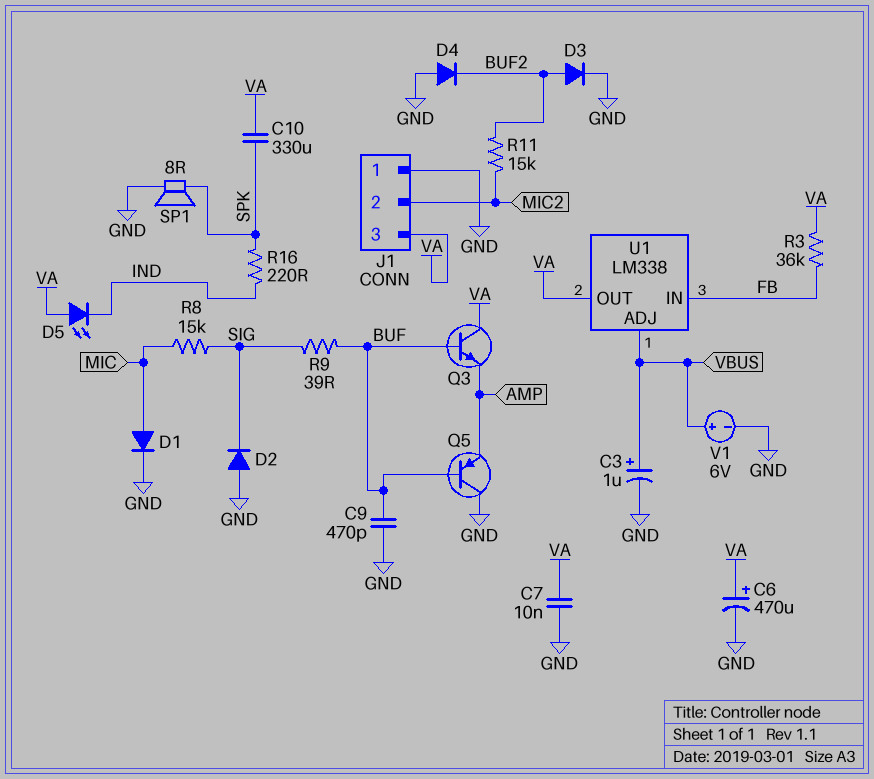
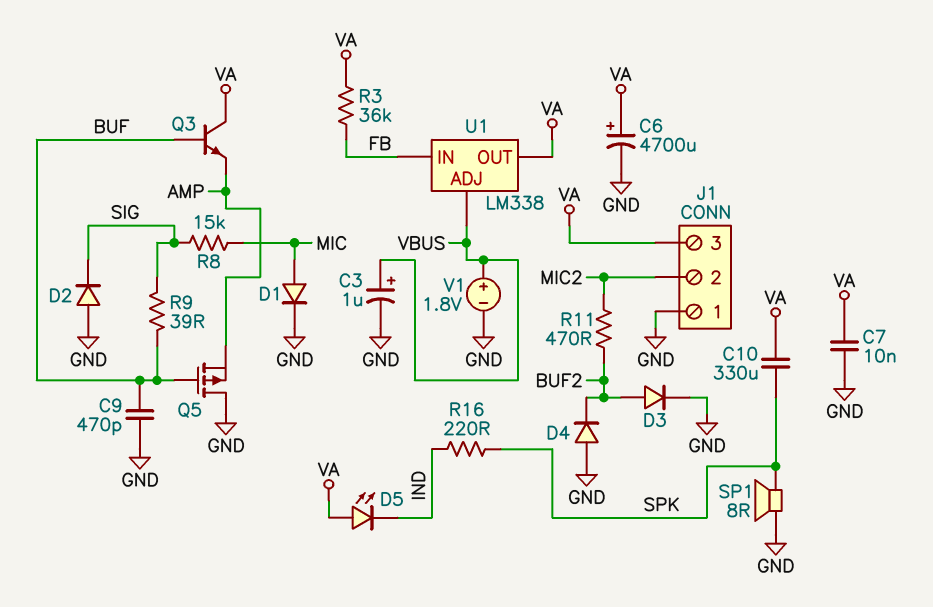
C6: 470uF (plus VA, minus GND) -> 4700uF (plus VA, minus GND)
Q5: PNP (B BUF, C GND, E AMP) -> PMOS (G BUF, D GND, S AMP)
R11: 15k (BUF2, MIC2) -> 470 (BUF2, MIC2)
V1: 6V (plus VBUS, minus GND) -> 1.8V (plus VBUS, minus GND)

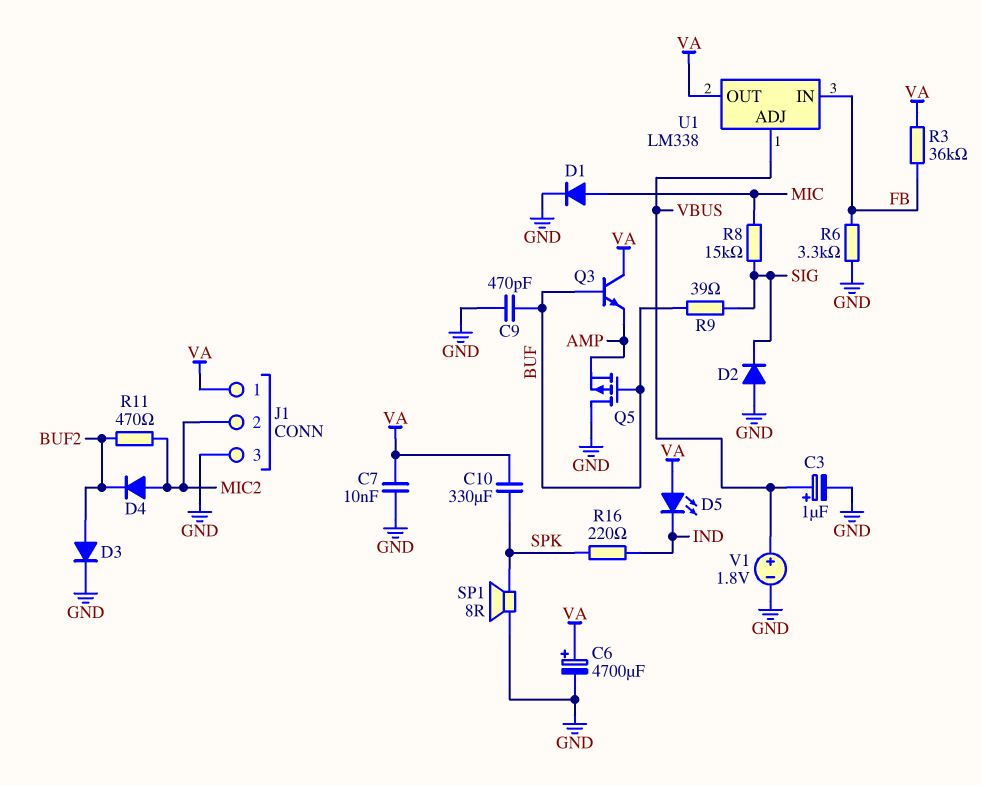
D4: diode (A GND, K BUF2) -> diode (A MIC2, K BUF2)
J1 pin 1: GND -> VA
J1 pin 3: VA -> GND
R6: none -> 3.3k (FB, GND)

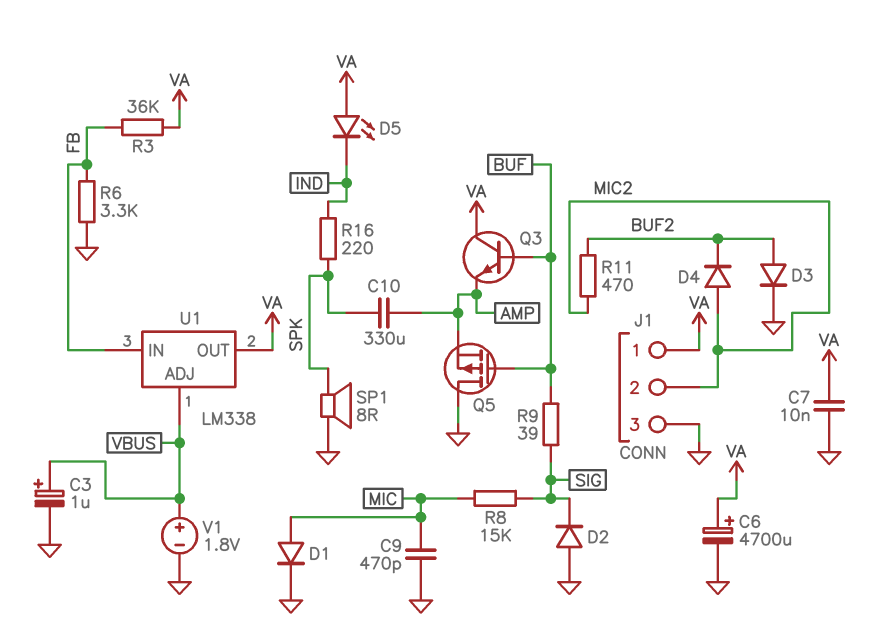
C9: 470pF (BUF, GND) -> 470pF (GND, MIC)
C10: 330uF (SPK, VA) -> 330uF (AMP, SPK)

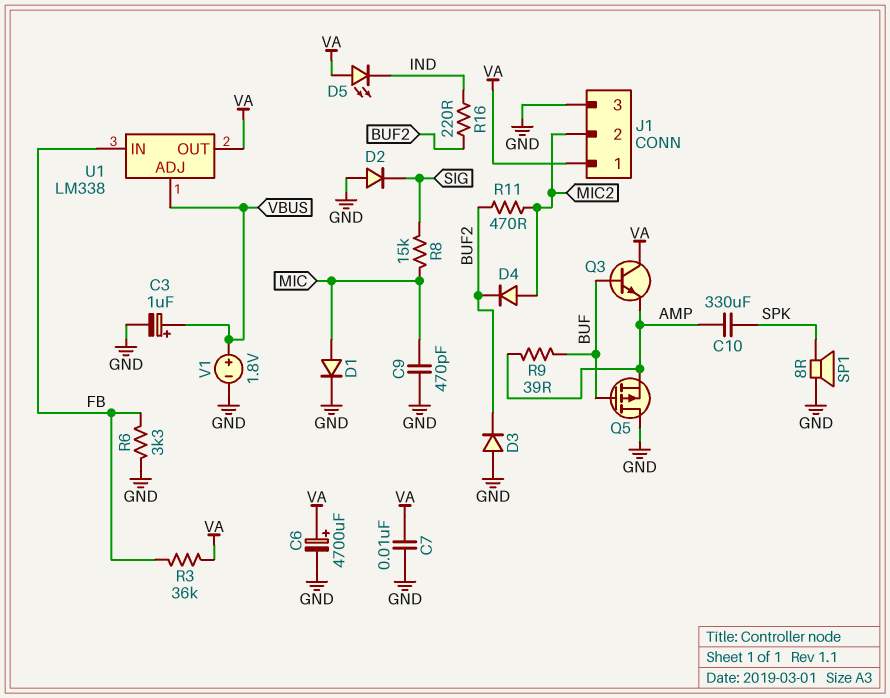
D3: diode (A BUF2, K GND) -> diode (A GND, K BUF2)
R9: 39 (BUF, SIG) -> 39 (AMP, BUF)
R16: 220 (IND, SPK) -> 220 (BUF2, IND)

